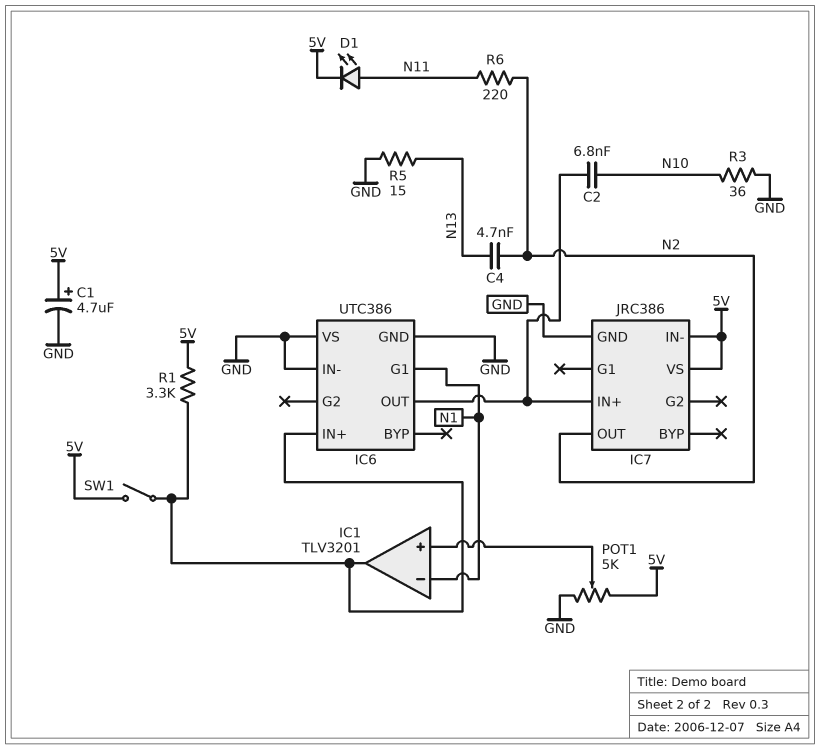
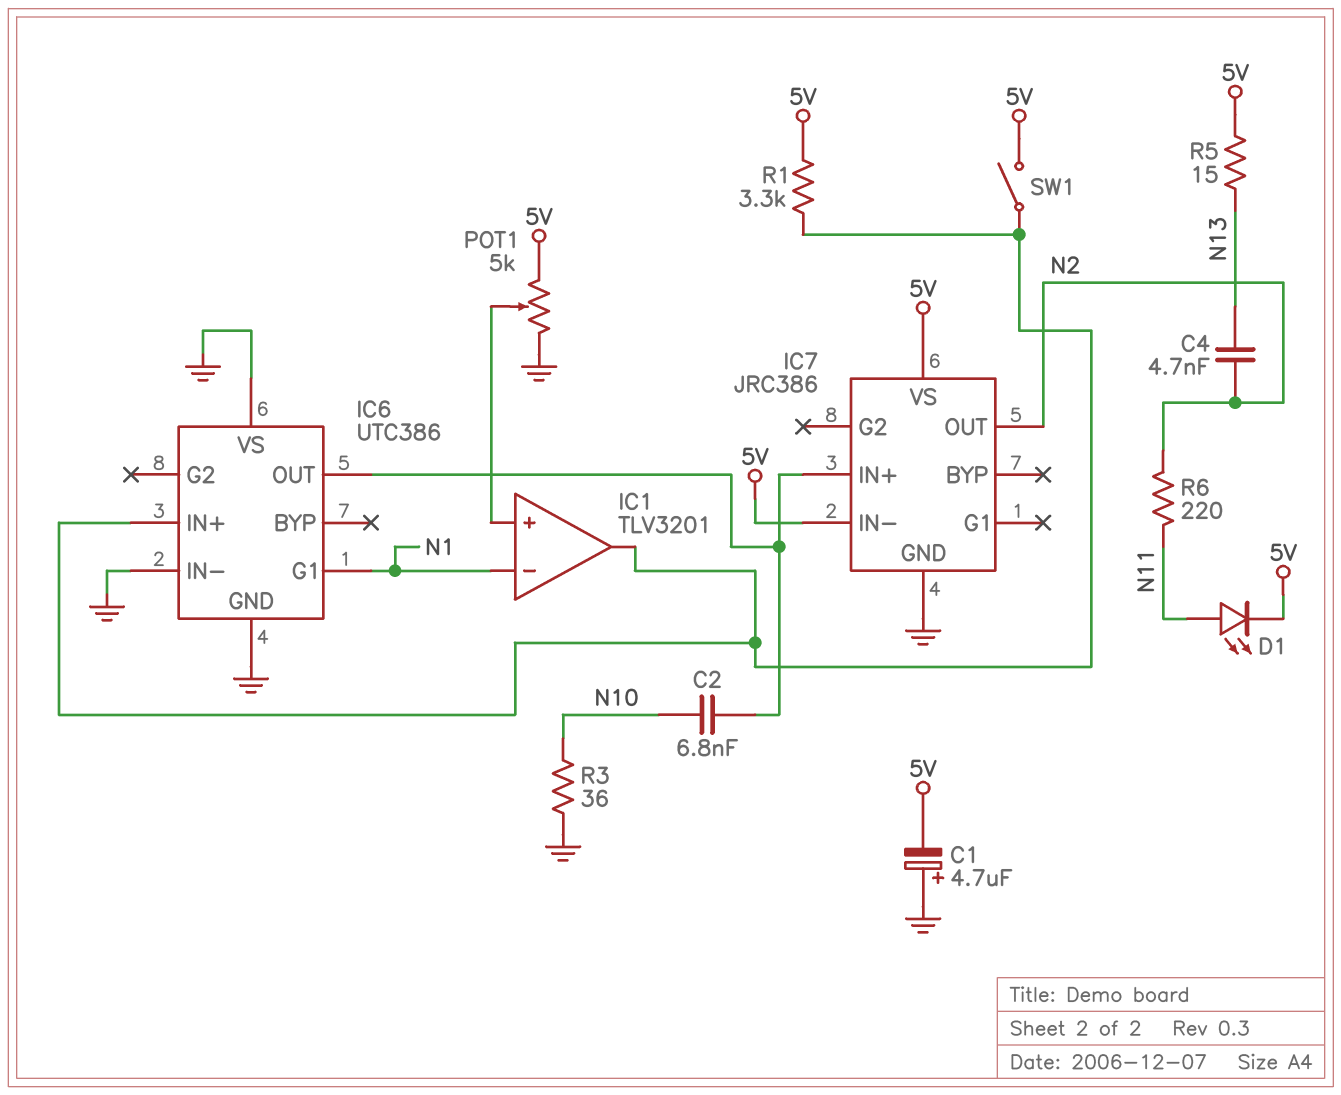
C1: 4.7uF (plus 5V, minus GND) -> 4.7uF (plus GND, minus 5V)
R5: 15 (GND, N13) -> 15 (5V, N13)

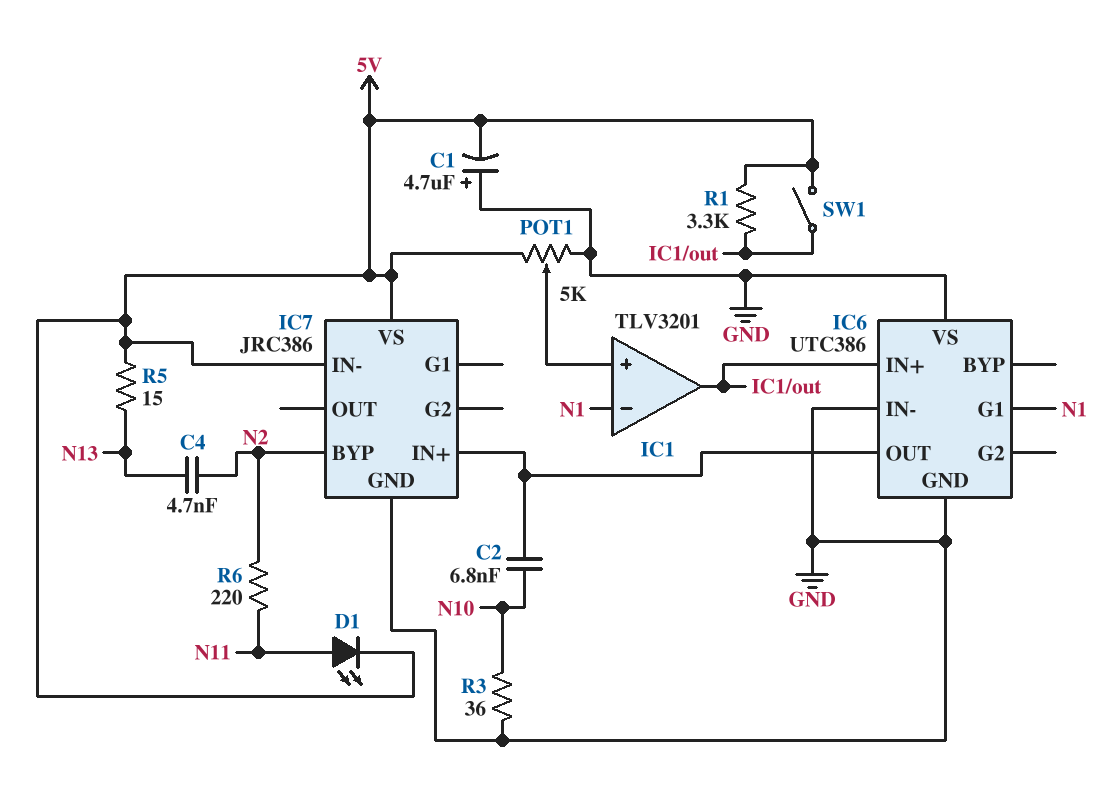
IC7 pin BYP: none -> N2
IC7 pin OUT: N2 -> none

